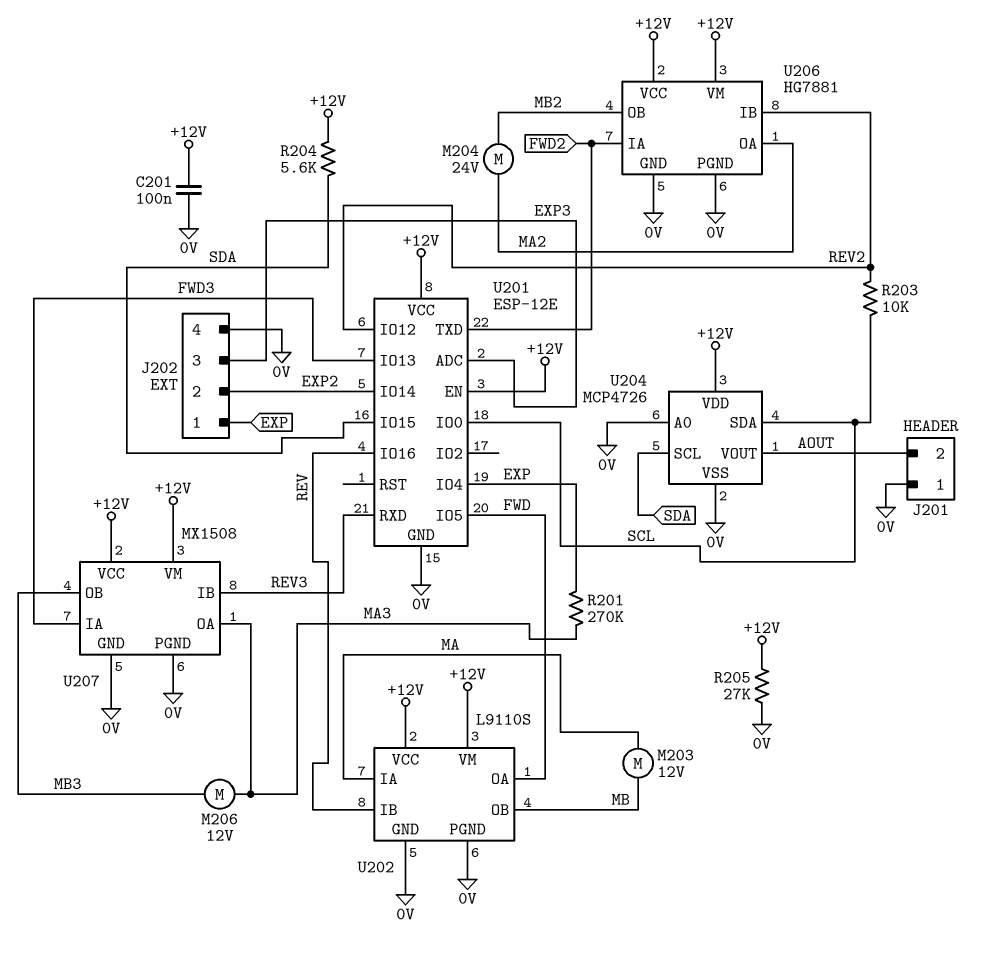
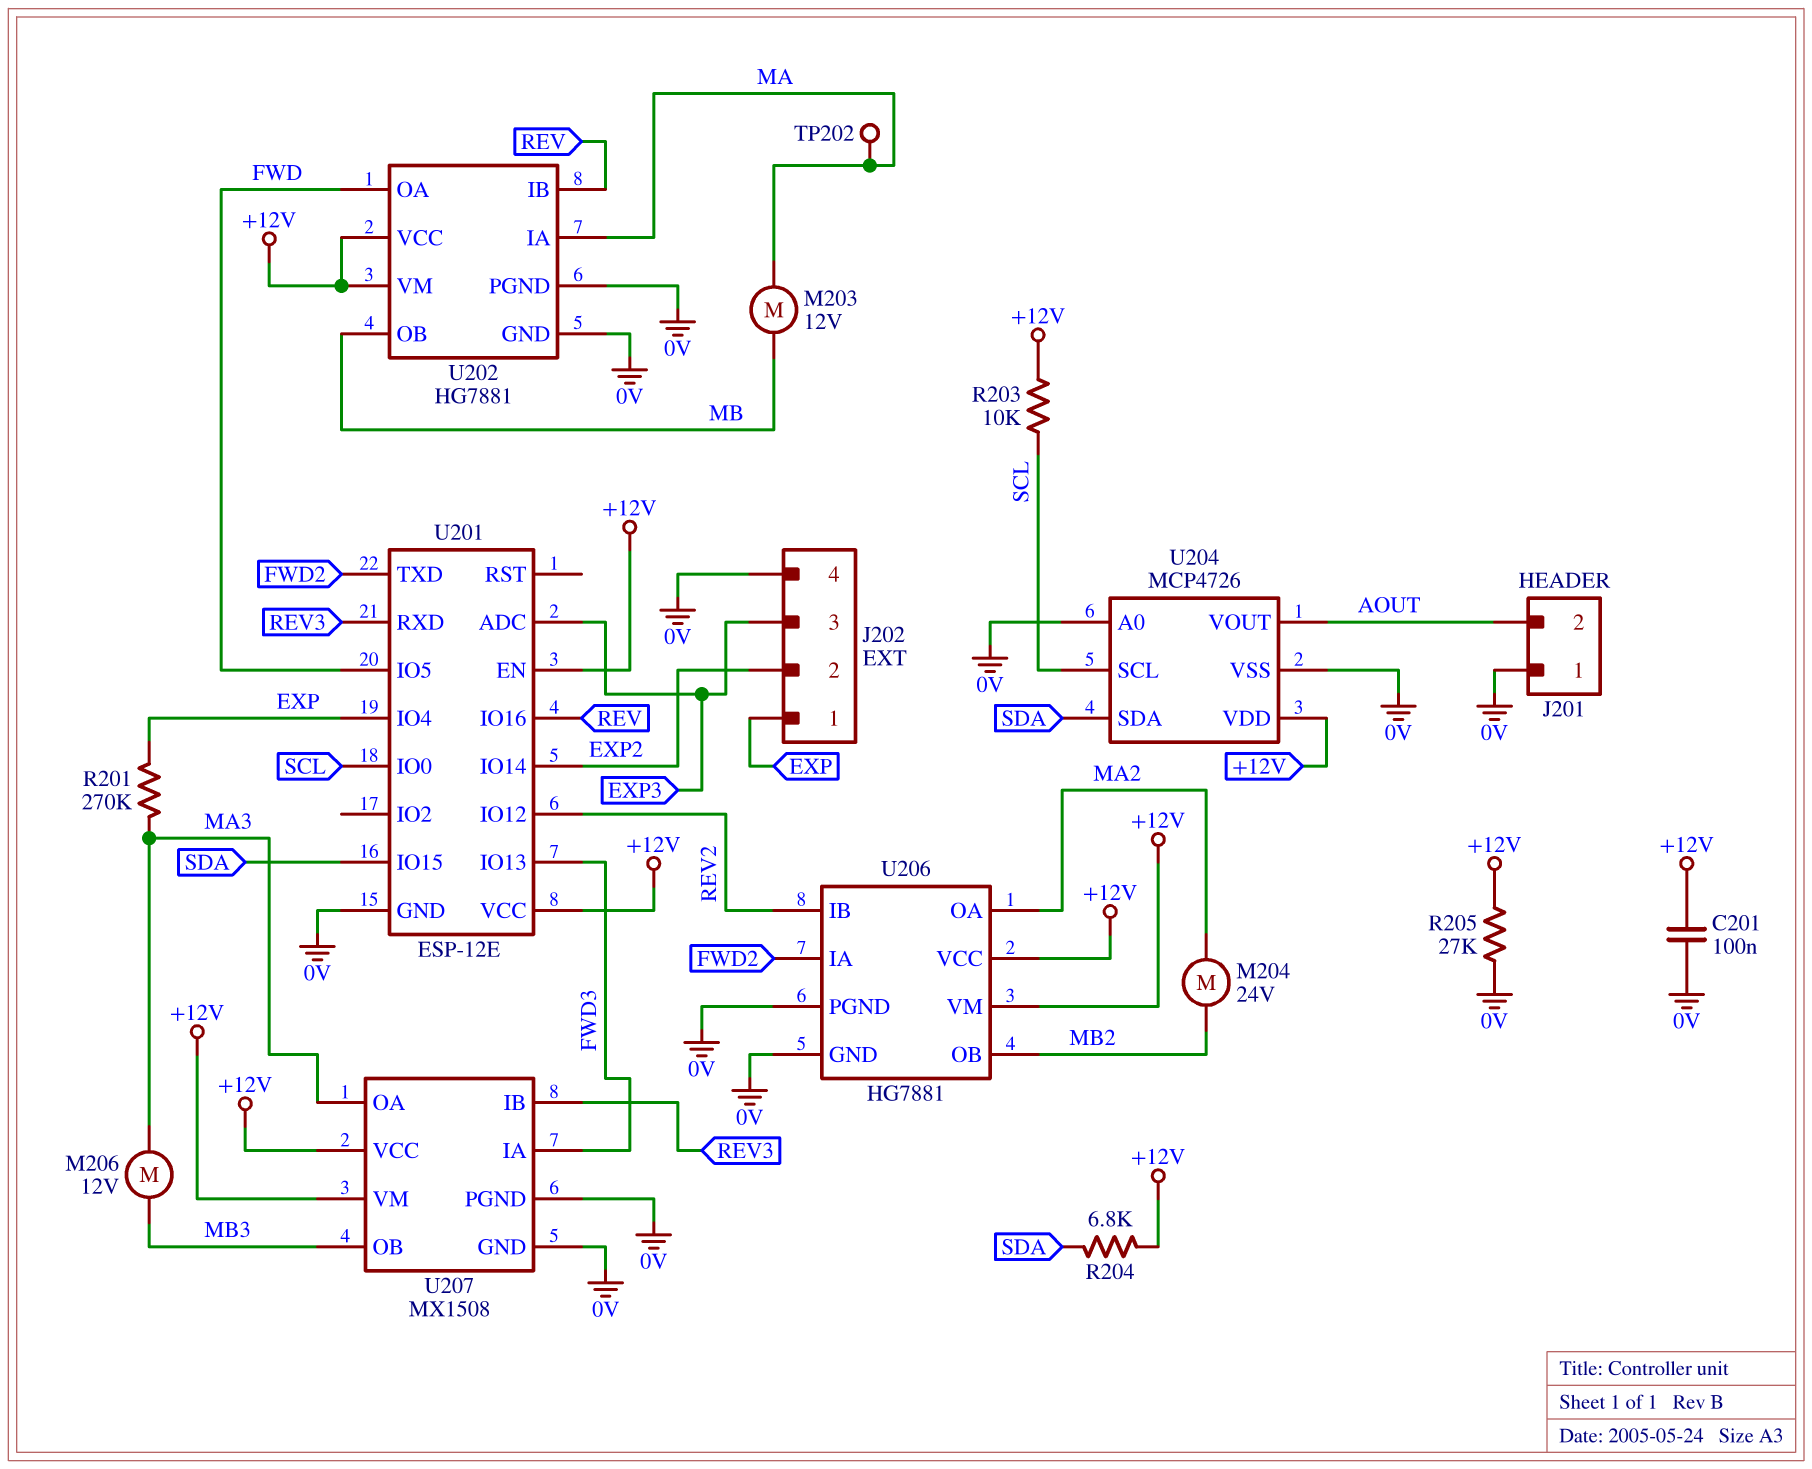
R203: 10k (REV2, SCL) -> 10k (+12V, SCL)
R204: 5.6k (+12V, SDA) -> 6.8k (+12V, SDA)
TP202: none -> test point (MA)
U202: L9110S -> HG7881
U204 pin SCL: SDA -> SCL
U204 pin SDA: SCL -> SDA

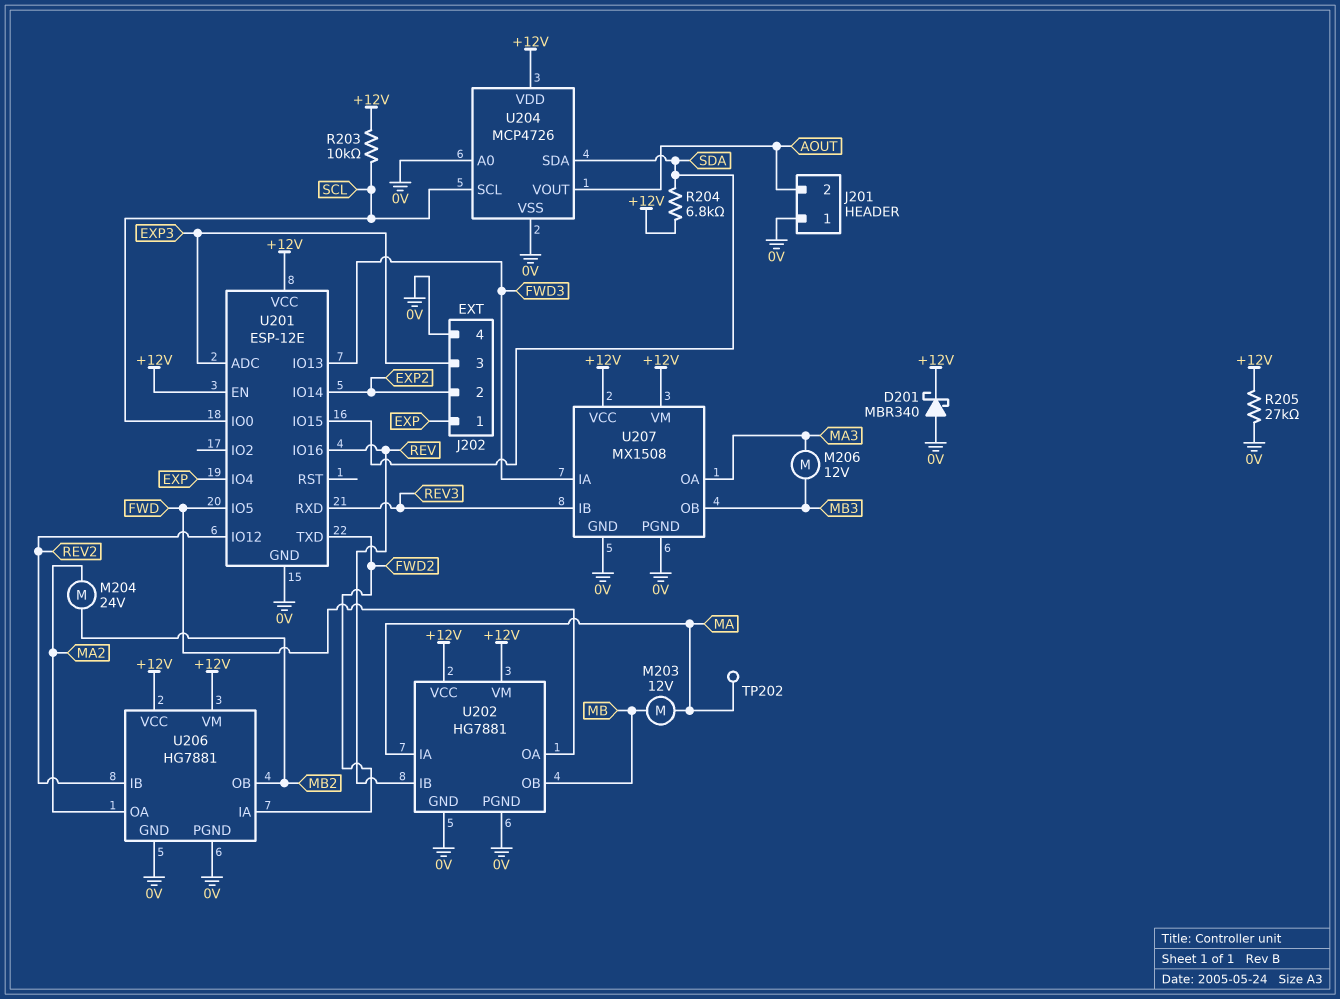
C201: 100nF (+12V, 0V) -> none
D201: none -> schottky MBR340 (A 0V, K +12V)
R201: 270k (EXP, MA3) -> none

